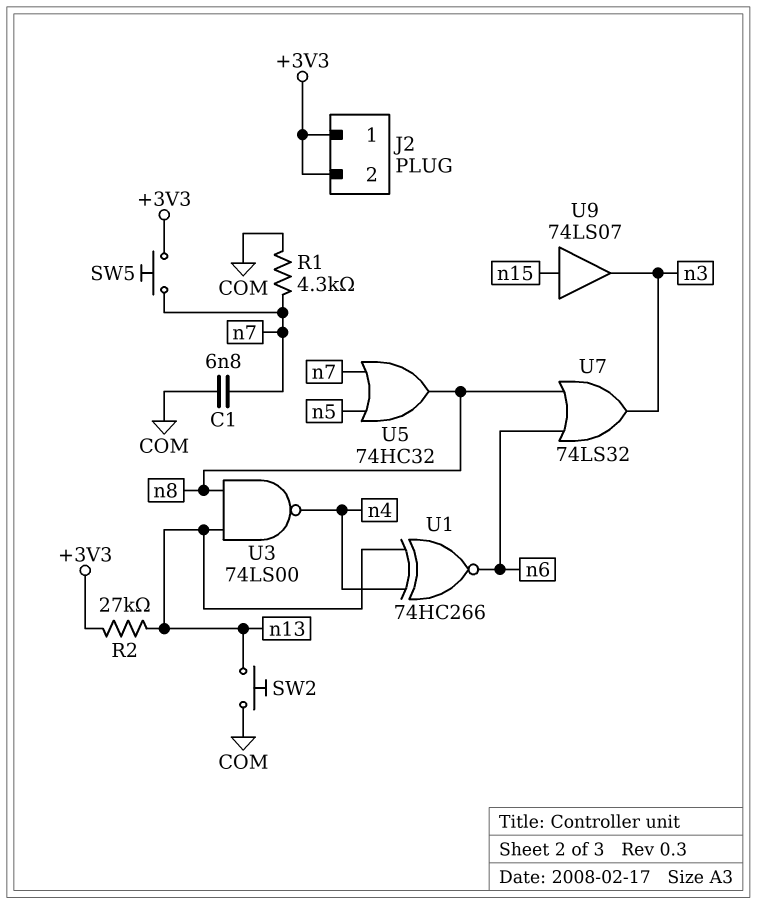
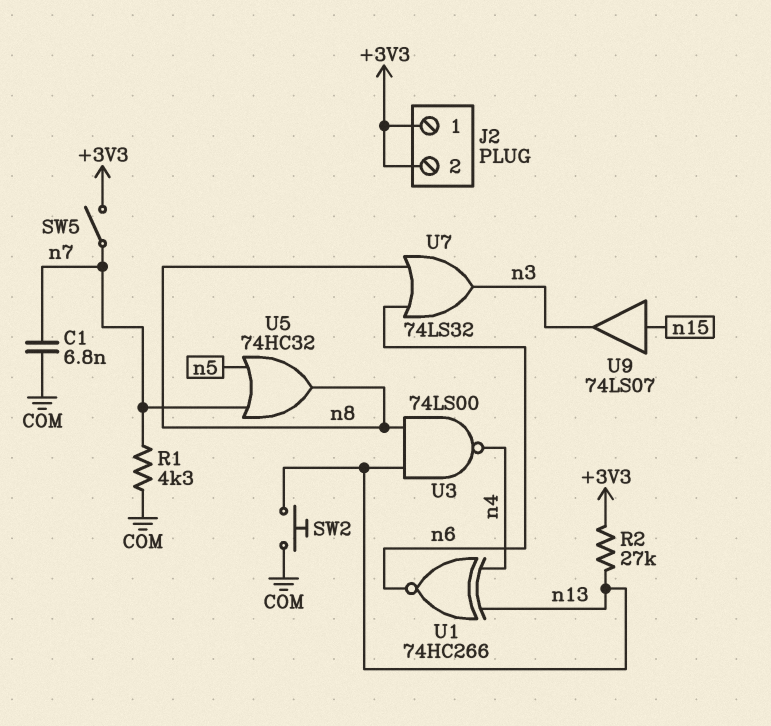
SW5: button (+3V3, n7) -> switch (+3V3, n7)

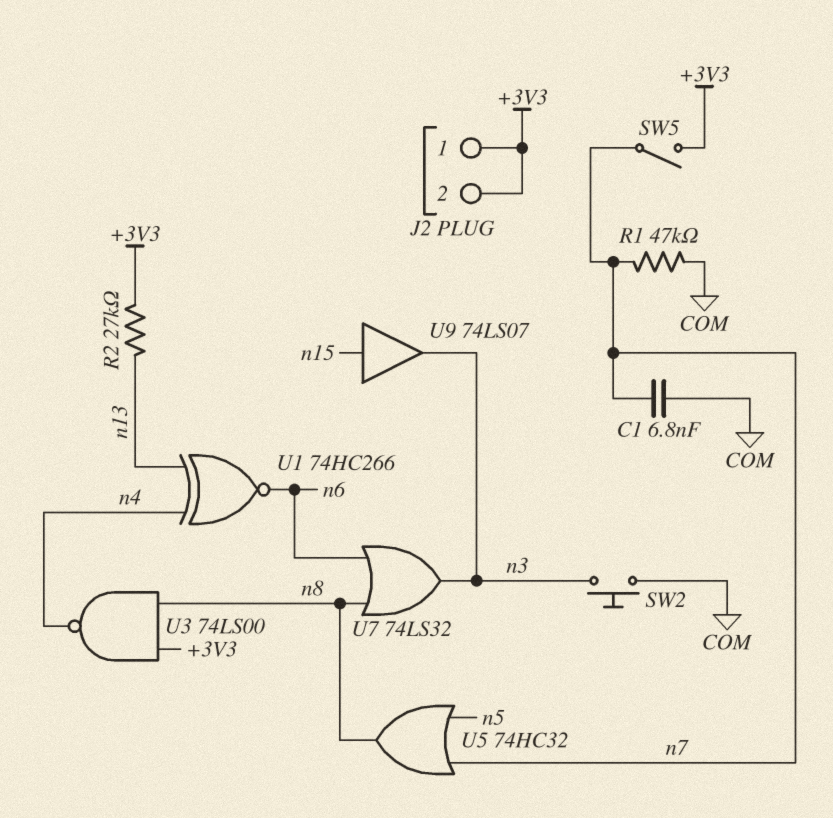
R1: 4.3k (COM, n7) -> 47k (COM, n7)
SW2: button (COM, n13) -> button (COM, n3)
U3: NAND 74LS00 (in n8, in n13, out n4) -> NAND 74LS00 (in +3V3, in n8, out n4)

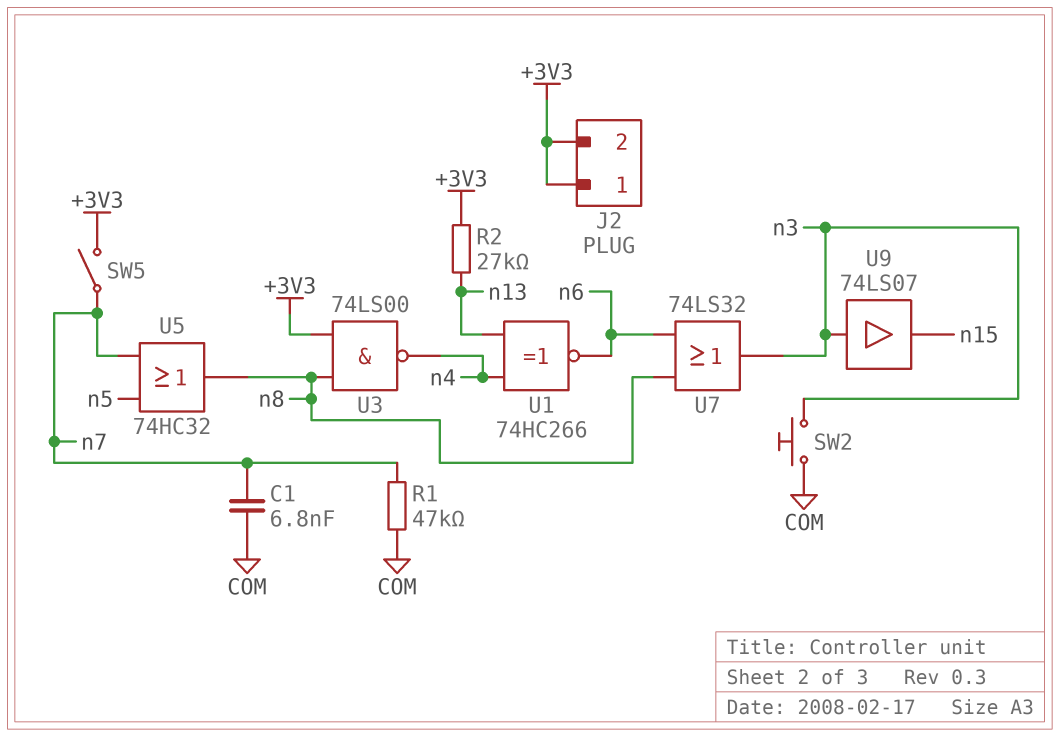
U9: buffer 74LS07 (in n15, out n3) -> buffer 74LS07 (in n3, out n15)

